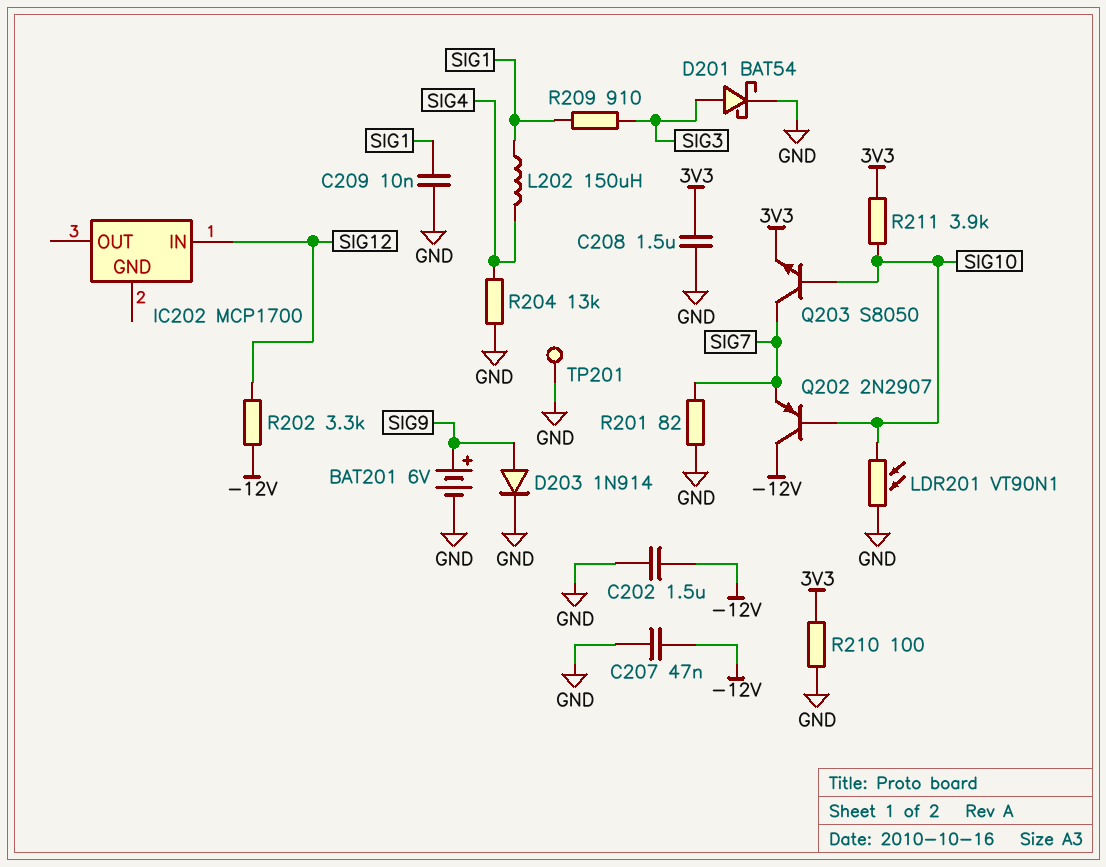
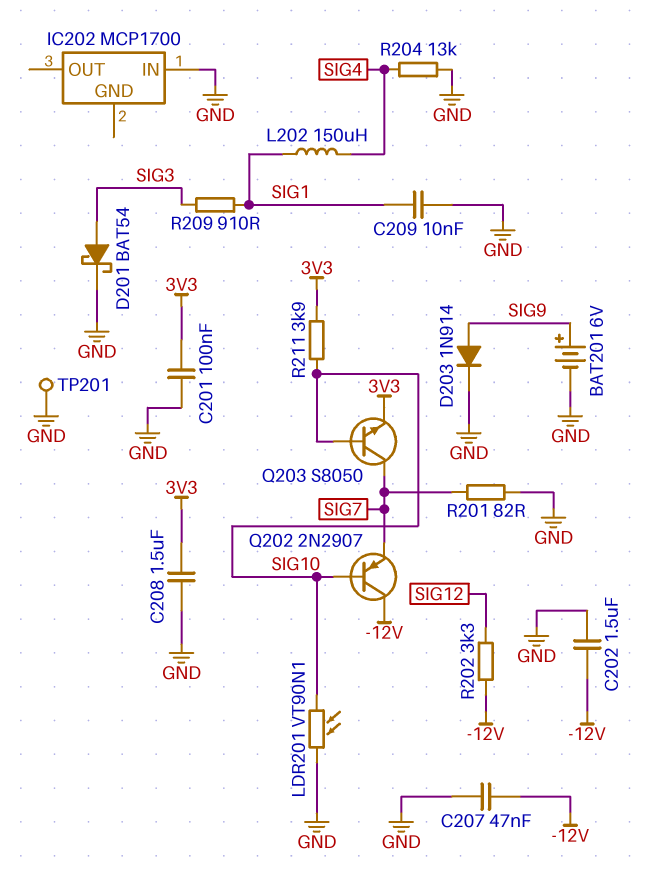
C201: none -> 100nF (3V3, GND)
IC202 pin IN: SIG12 -> GND
R210: 100 (3V3, GND) -> none

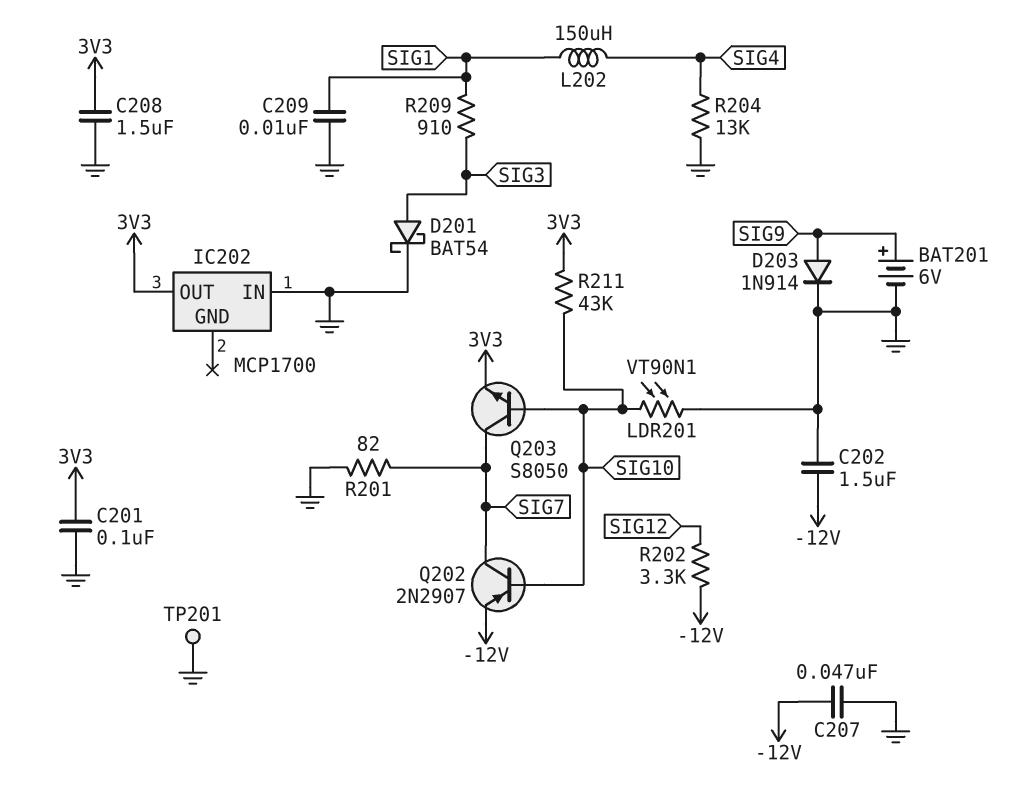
IC202 pin OUT: none -> 3V3
Q202: PNP 2N2907 (B SIG10, C -12V, E SIG7) -> PNP 2N2907 (B SIG10, C SIG7, E -12V)
R211: 3.9k (3V3, SIG10) -> 43k (3V3, SIG10)

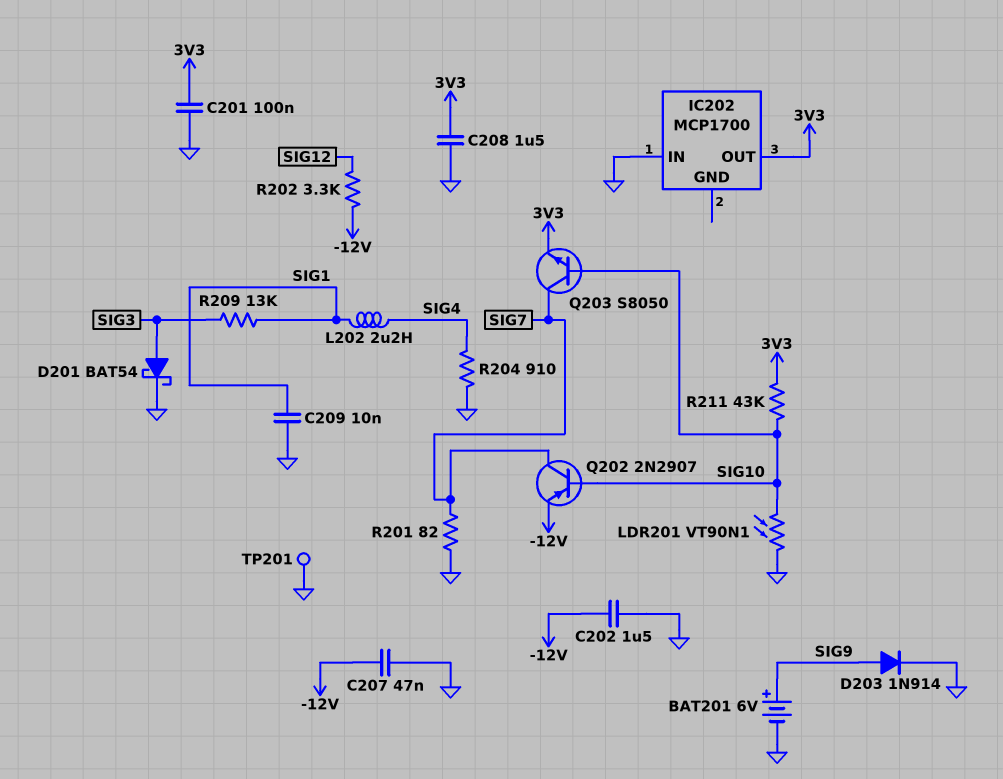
L202: 150uH (SIG1, SIG4) -> 2.2uH (SIG1, SIG4)
R204: 13k (GND, SIG4) -> 910 (GND, SIG4)
R209: 910 (SIG1, SIG3) -> 13k (SIG1, SIG3)

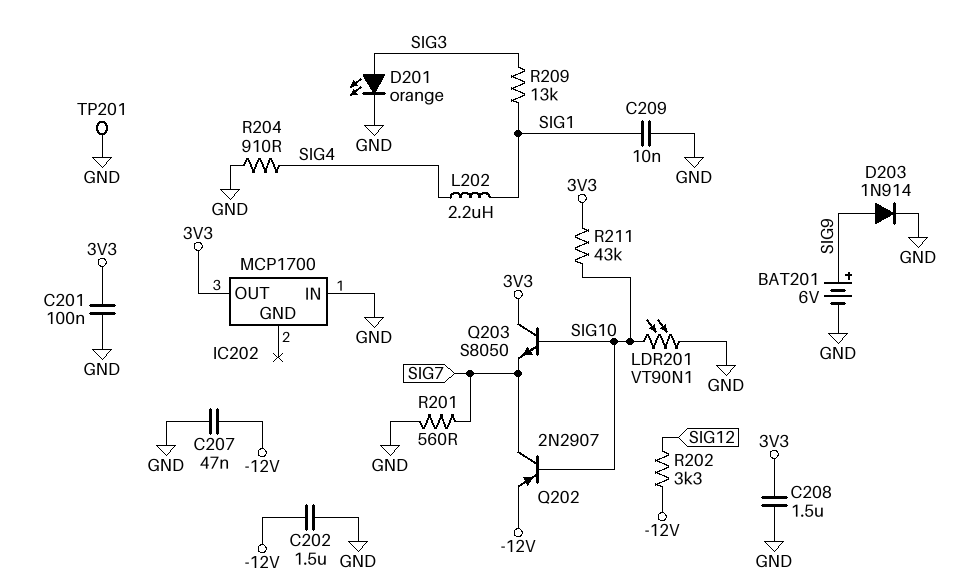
D201: schottky BAT54 (A SIG3, K GND) -> LED orange (A SIG3, K GND)
Q203: NPN S8050 (B SIG10, C SIG7, E 3V3) -> NPN S8050 (B SIG10, C 3V3, E SIG7)
R201: 82 (GND, SIG7) -> 560 (GND, SIG7)

